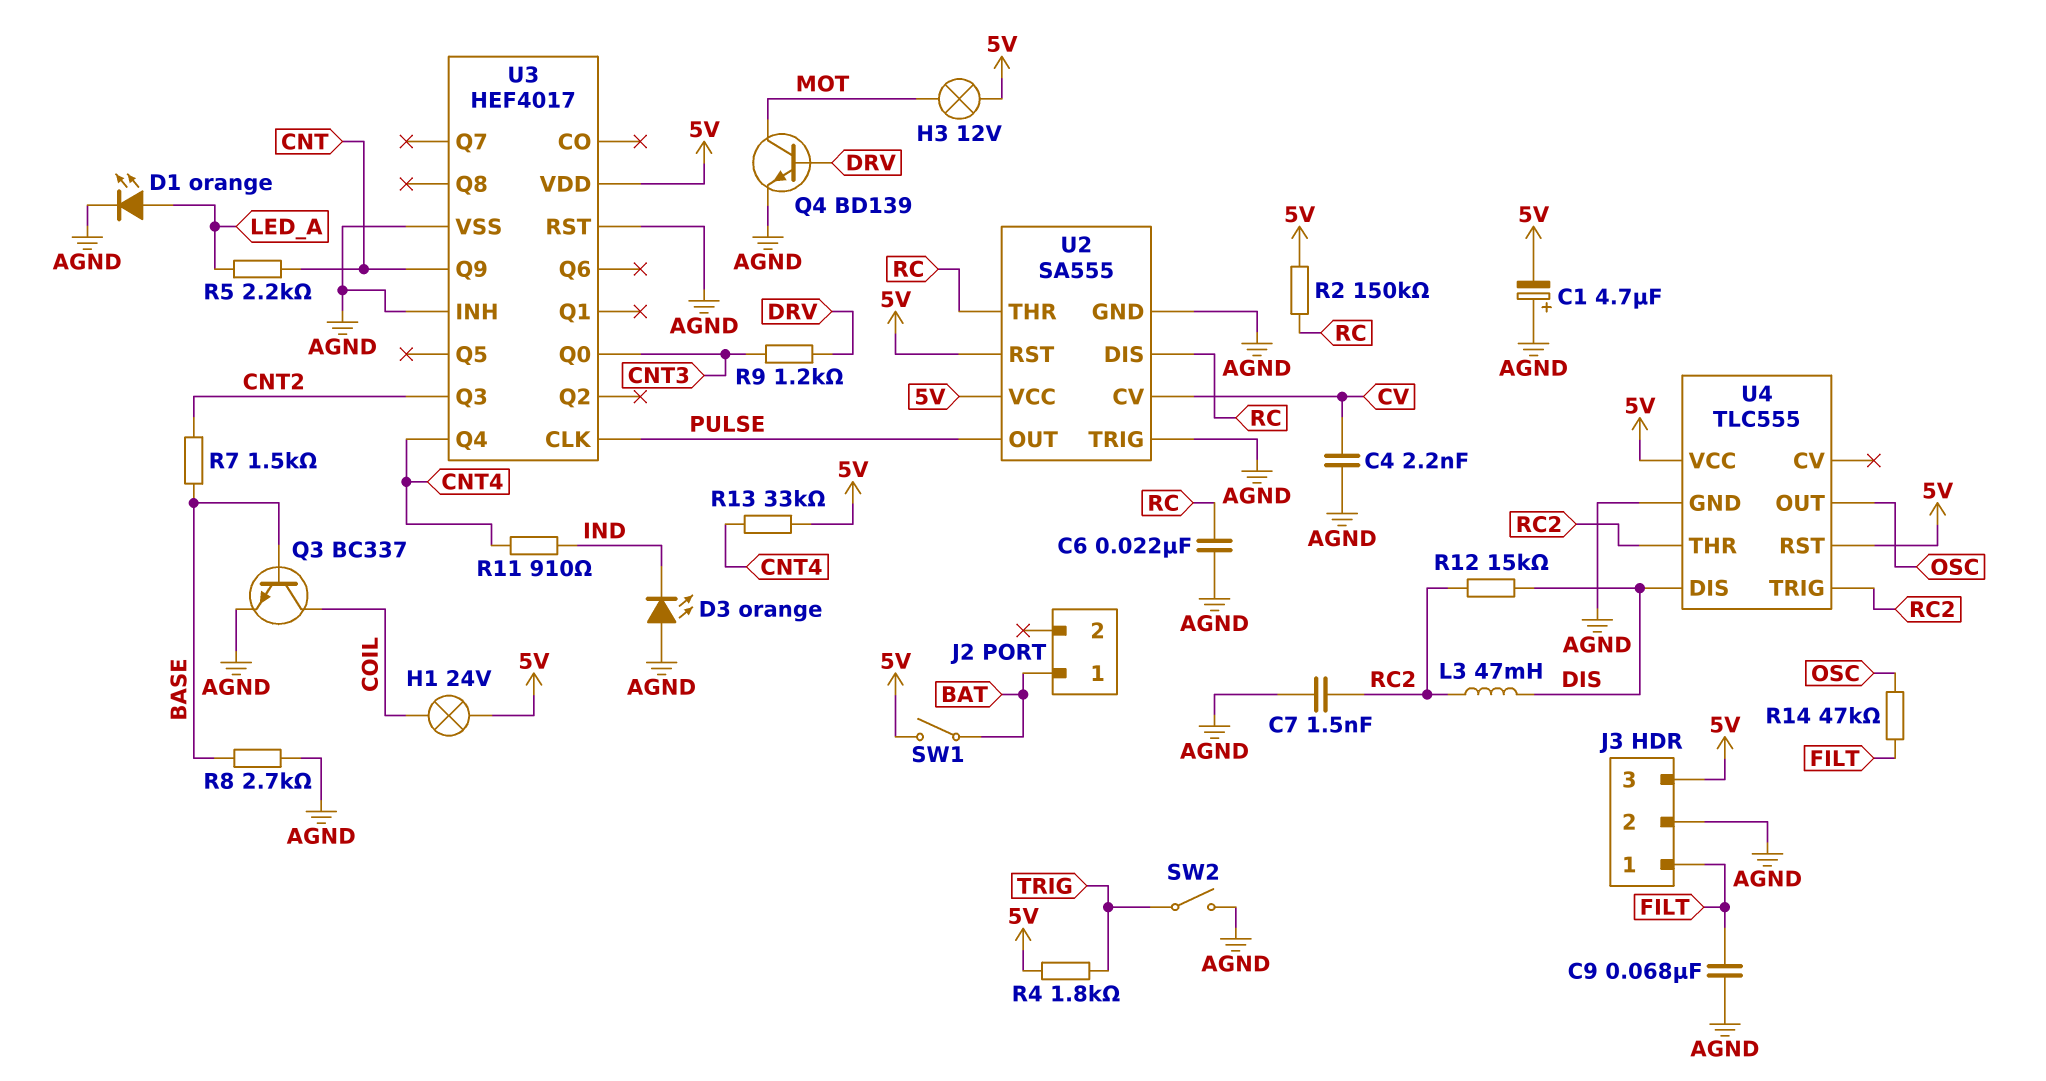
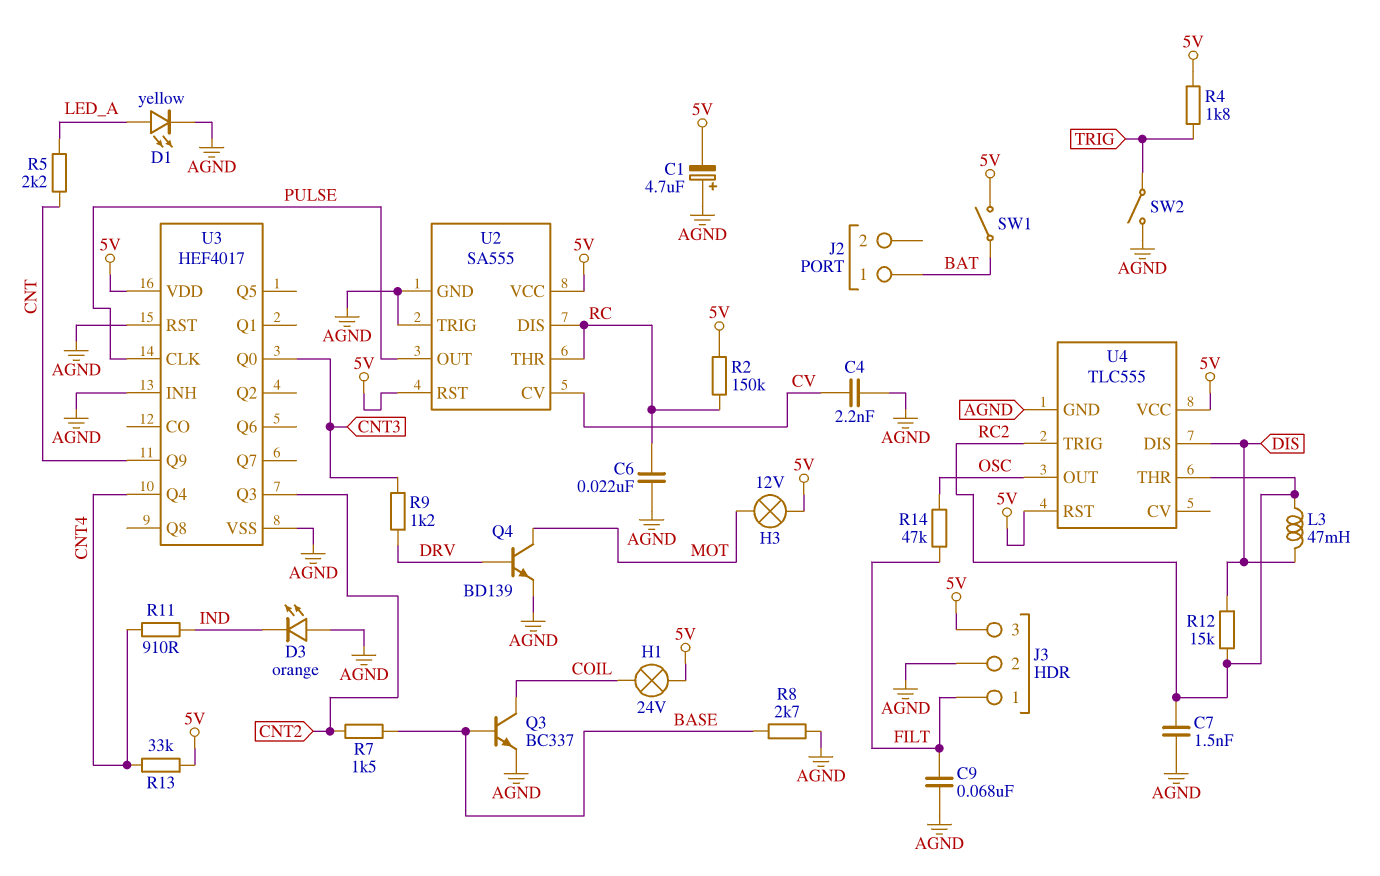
D1: LED orange (A LED_A, K AGND) -> LED yellow (A LED_A, K AGND)

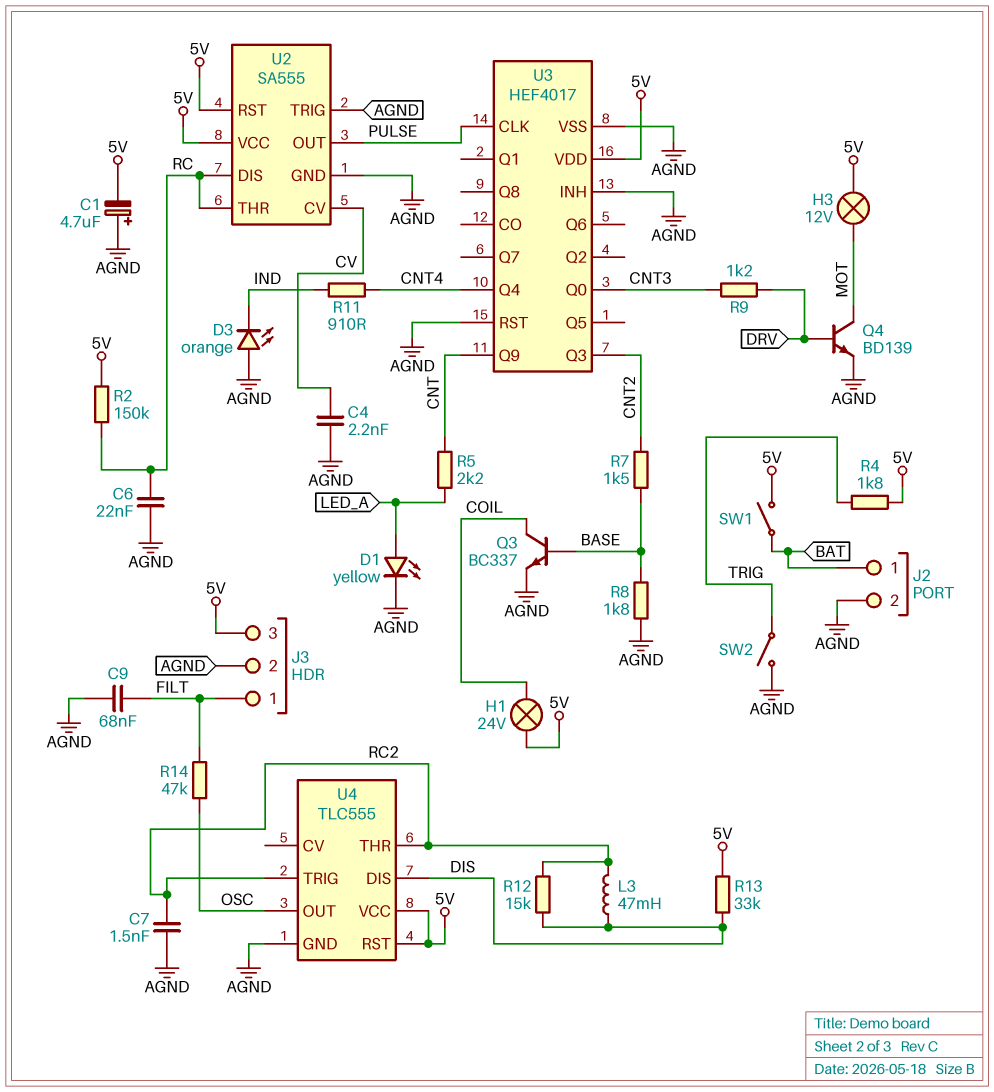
J2 pin 2: none -> AGND
R8: 2.7k (AGND, BASE) -> 1.8k (AGND, BASE)
R13: 33k (5V, CNT4) -> 33k (5V, DIS)

